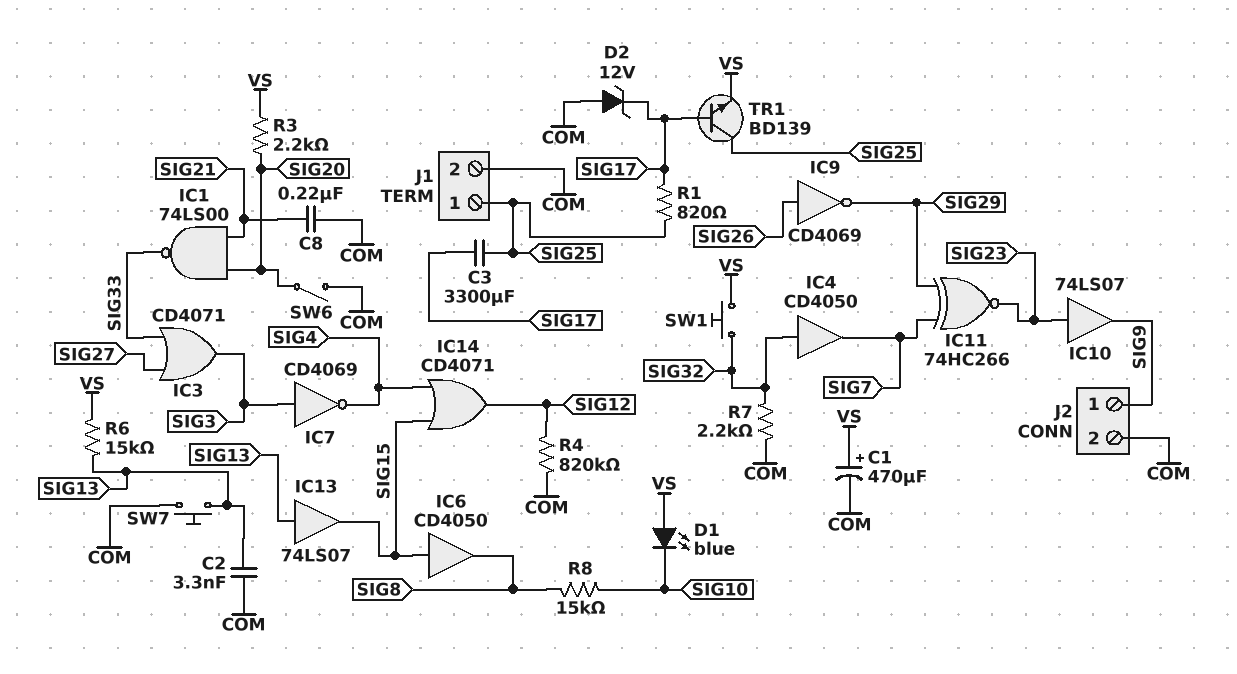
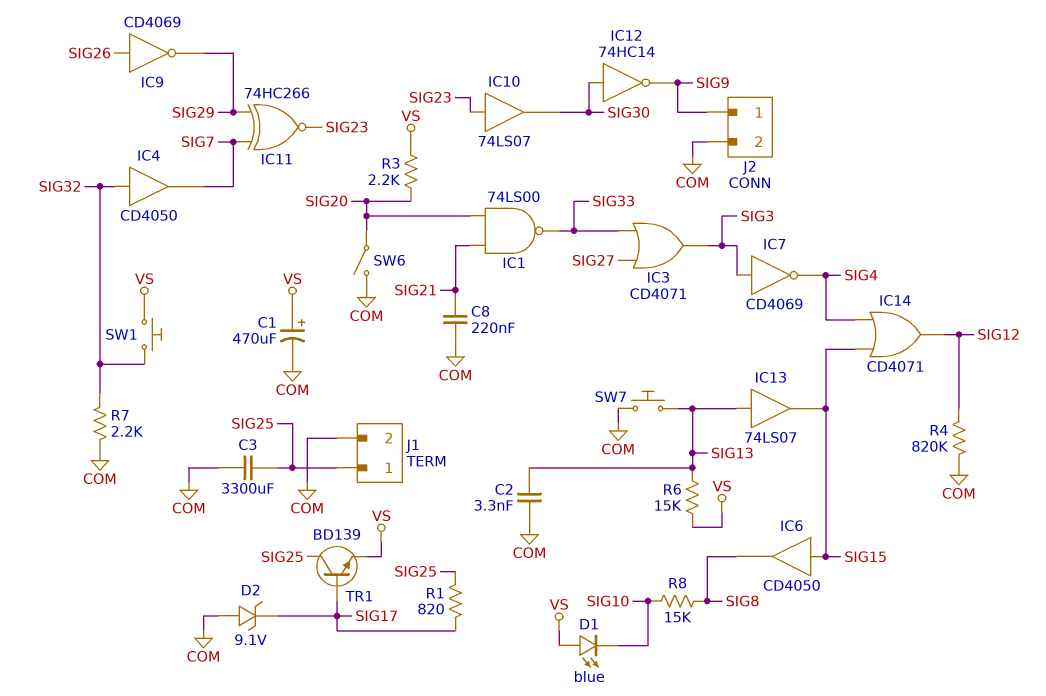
C3: 3300uF (SIG17, SIG25) -> 3300uF (COM, SIG25)
D2: zener 12V (A COM, K SIG17) -> zener 9.1V (A COM, K SIG17)
IC10: buffer 74LS07 (in SIG23, out SIG9) -> buffer 74LS07 (in SIG23, out SIG30)
IC12: none -> NOT 74HC14 (in SIG30, out SIG9)

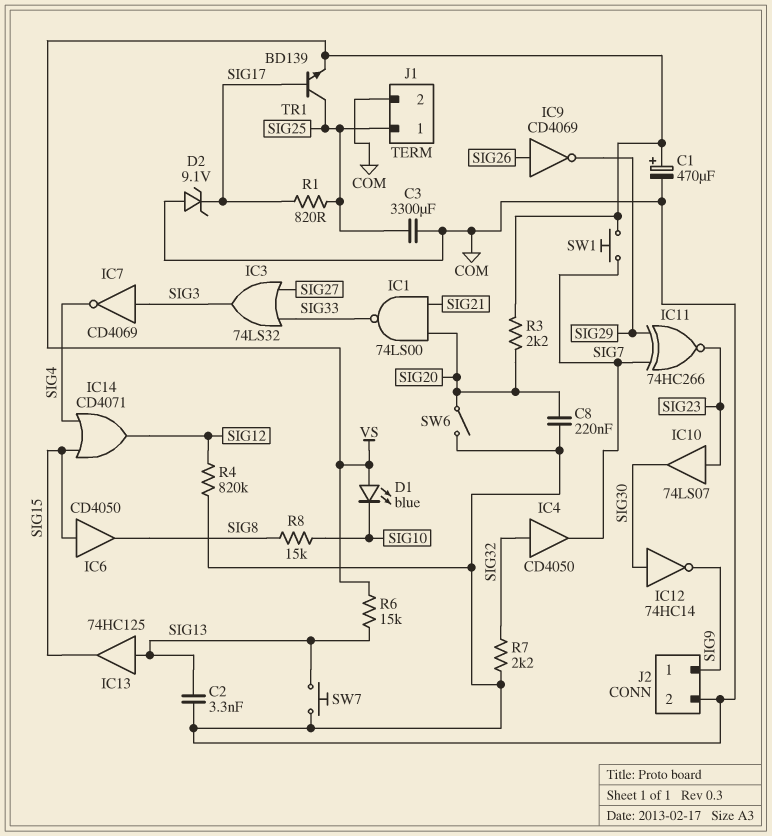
C8: 220nF (COM, SIG21) -> 220nF (COM, SIG20)
IC3: OR CD4071 (in SIG27, in SIG33, out SIG3) -> OR 74LS32 (in SIG27, in SIG33, out SIG3)
IC13: buffer 74LS07 (in SIG13, out SIG15) -> buffer 74HC125 (in SIG13, out SIG15)
SW1: button (SIG32, VS) -> button (SIG7, VS)

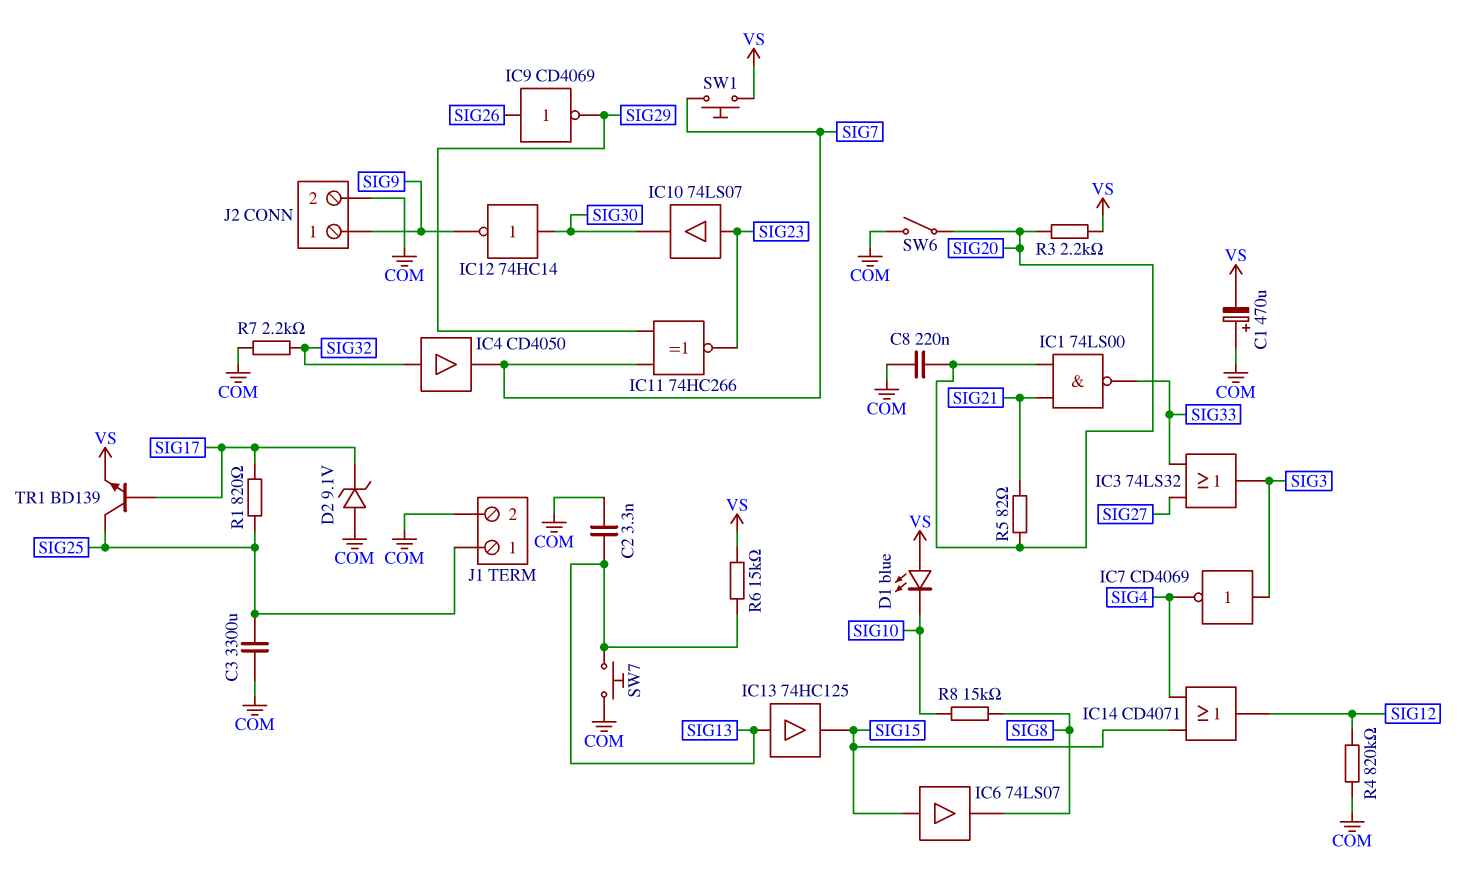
C1: 470uF (plus VS, minus COM) -> 470uF (plus COM, minus VS)
IC6: buffer CD4050 (in SIG15, out SIG8) -> buffer 74LS07 (in SIG15, out SIG8)
R5: none -> 82 (SIG20, SIG21)

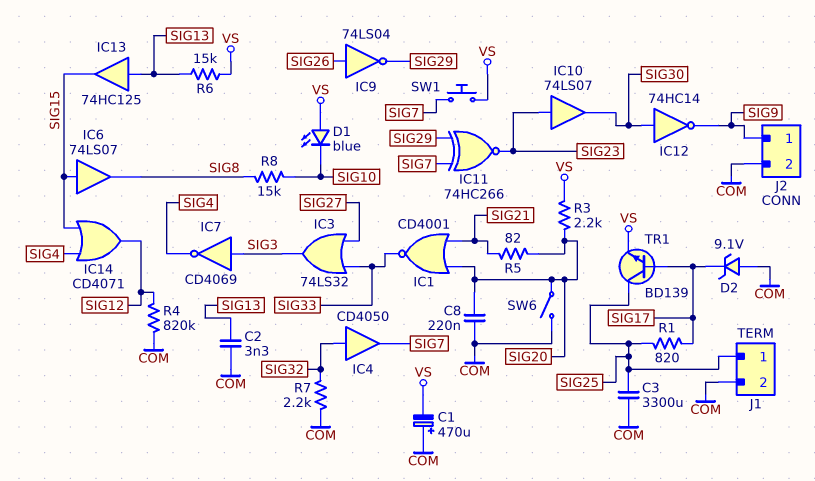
IC1: NAND 74LS00 (in SIG20, in SIG21, out SIG33) -> NOR CD4001 (in SIG20, in SIG21, out SIG33)
IC9: NOT CD4069 (in SIG26, out SIG29) -> NOT 74LS04 (in SIG26, out SIG29)
SW7: button (COM, SIG13) -> none

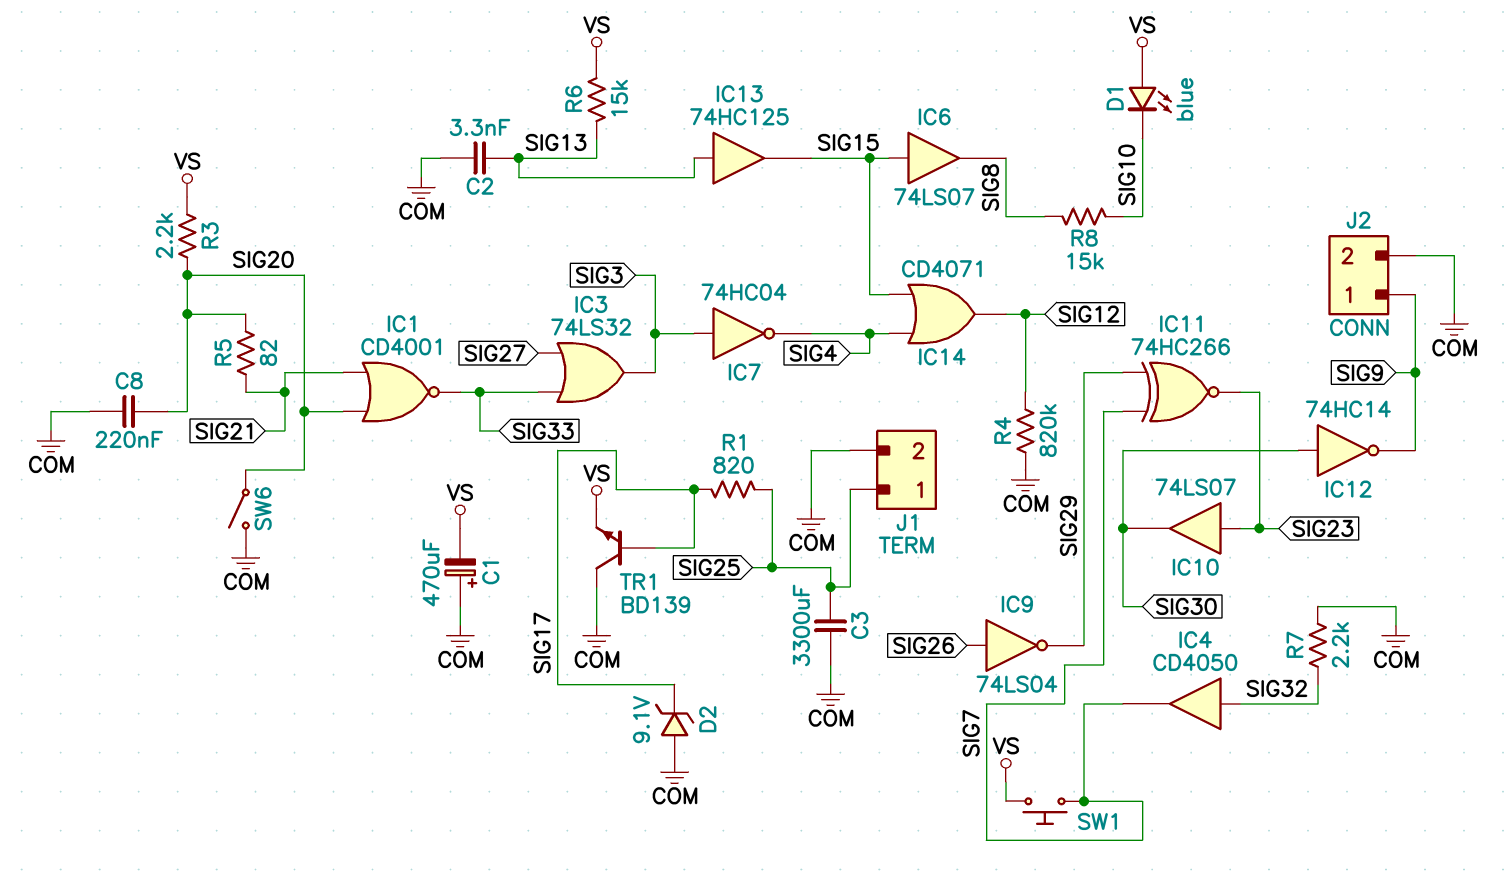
IC7: NOT CD4069 (in SIG3, out SIG4) -> NOT 74HC04 (in SIG3, out SIG4)
TR1: NPN BD139 (B SIG17, C SIG25, E VS) -> NPN BD139 (B SIG17, C COM, E VS)

